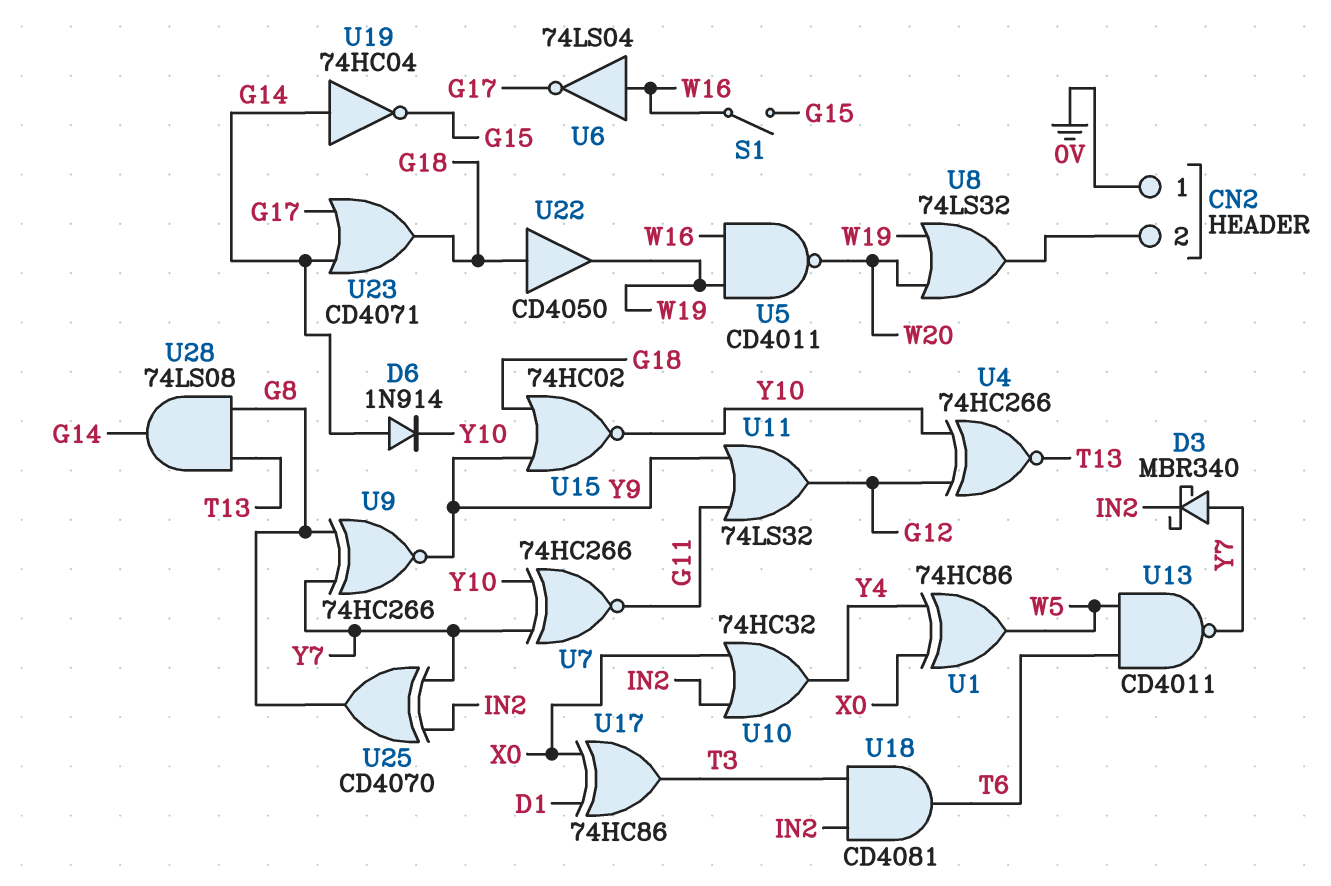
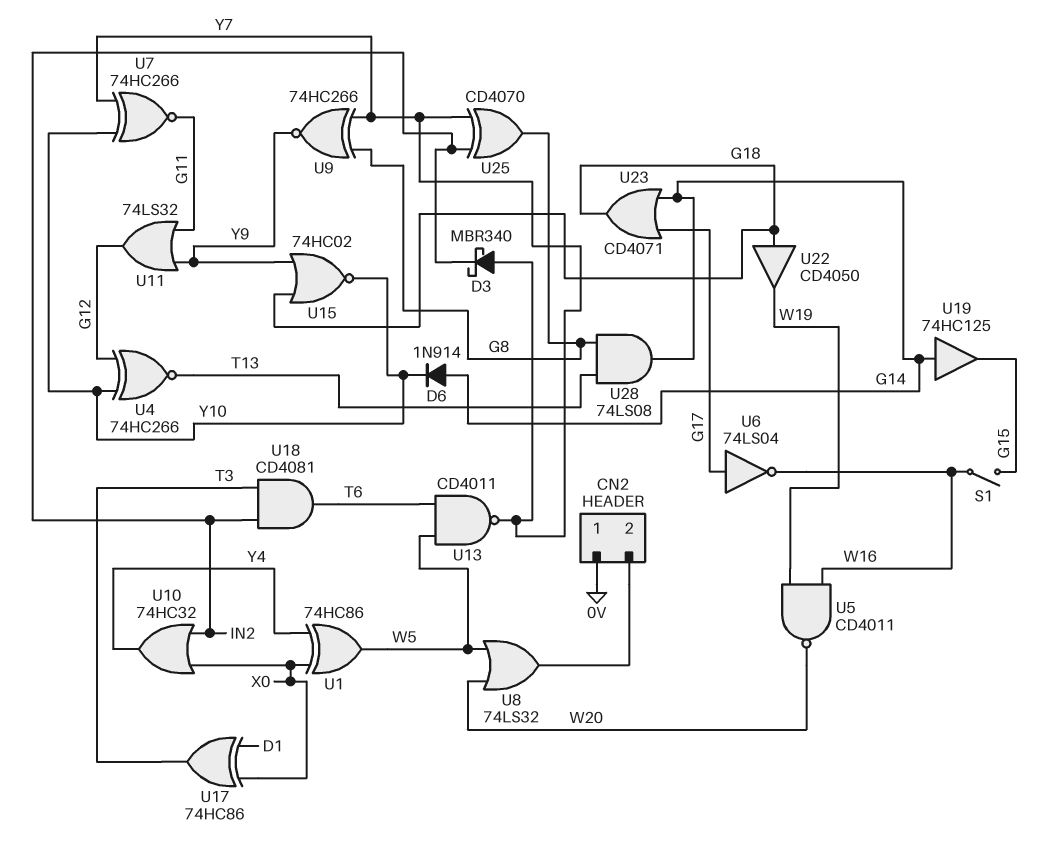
U6: NOT 74LS04 (in W16, out G17) -> NOT 74LS04 (in G17, out W16)
U8: OR 74LS32 (in W19, in W20, out CN2/2) -> OR 74LS32 (in W5, in W20, out CN2/2)
U19: NOT 74HC04 (in G14, out G15) -> buffer 74HC125 (in G14, out G15)

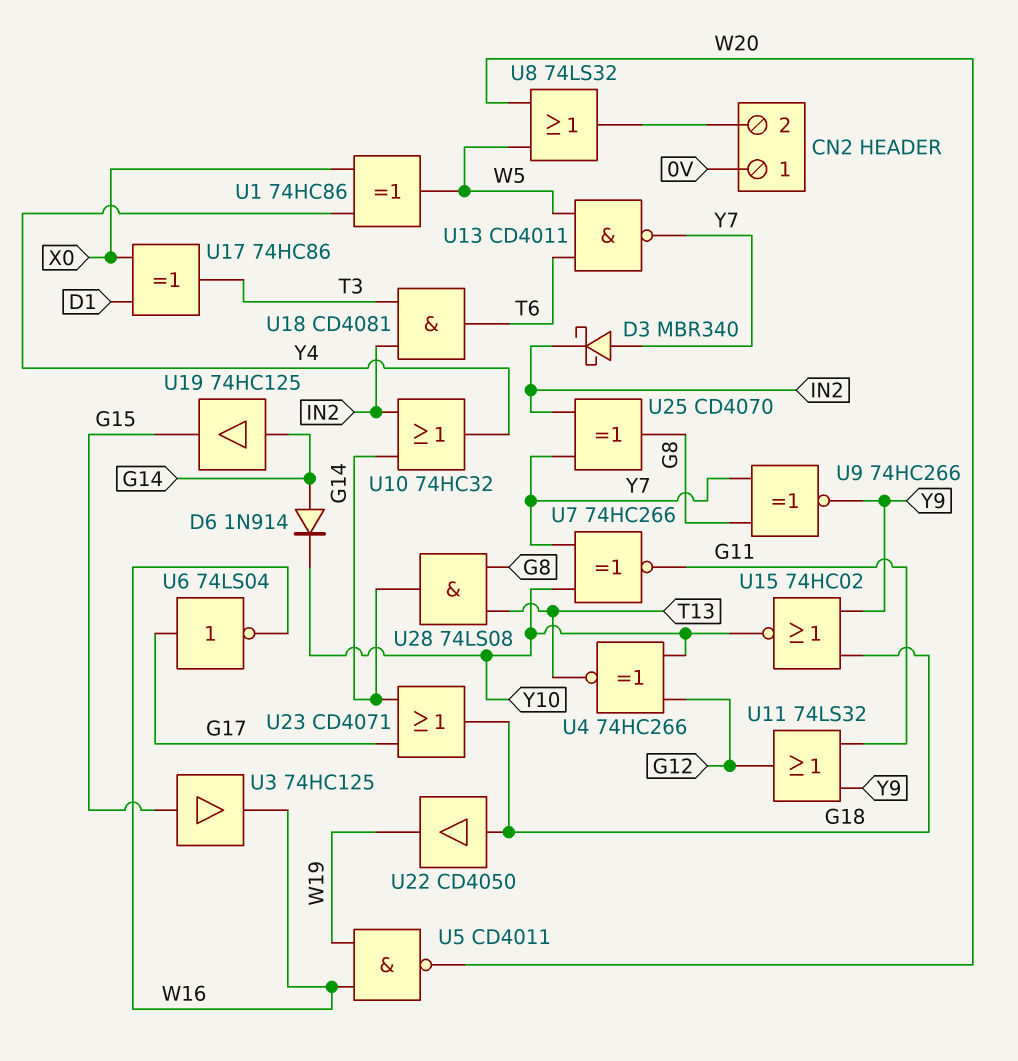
S1: switch (G15, W16) -> none
U3: none -> buffer 74HC125 (in G15, out W16)
U10: OR 74HC32 (in IN2, in X0, out Y4) -> OR 74HC32 (in G14, in IN2, out Y4)

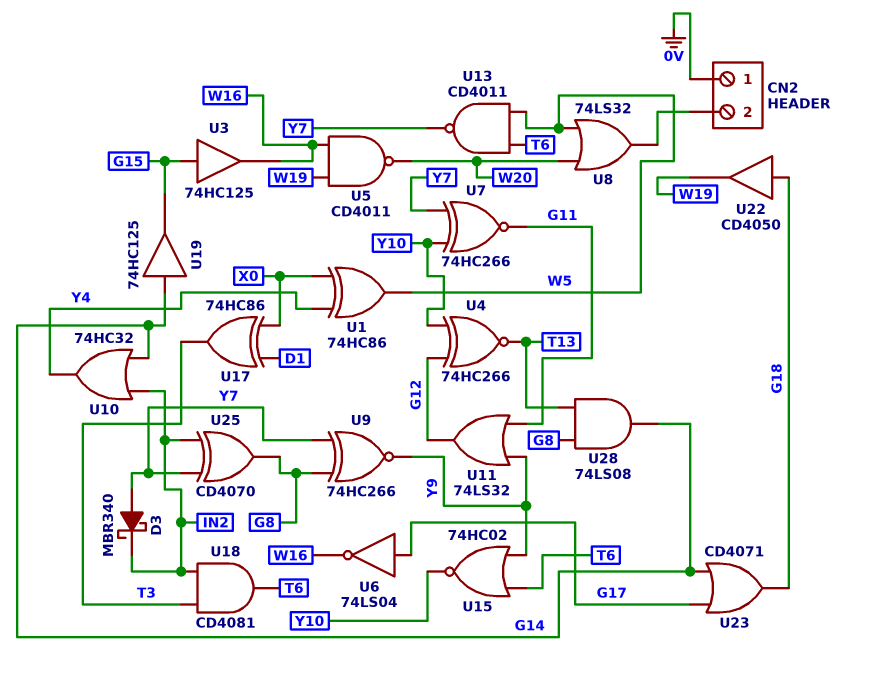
D6: diode 1N914 (A G14, K Y10) -> none
U15: NOR 74HC02 (in G18, in Y9, out Y10) -> NOR 74HC02 (in T6, in Y9, out Y10)

